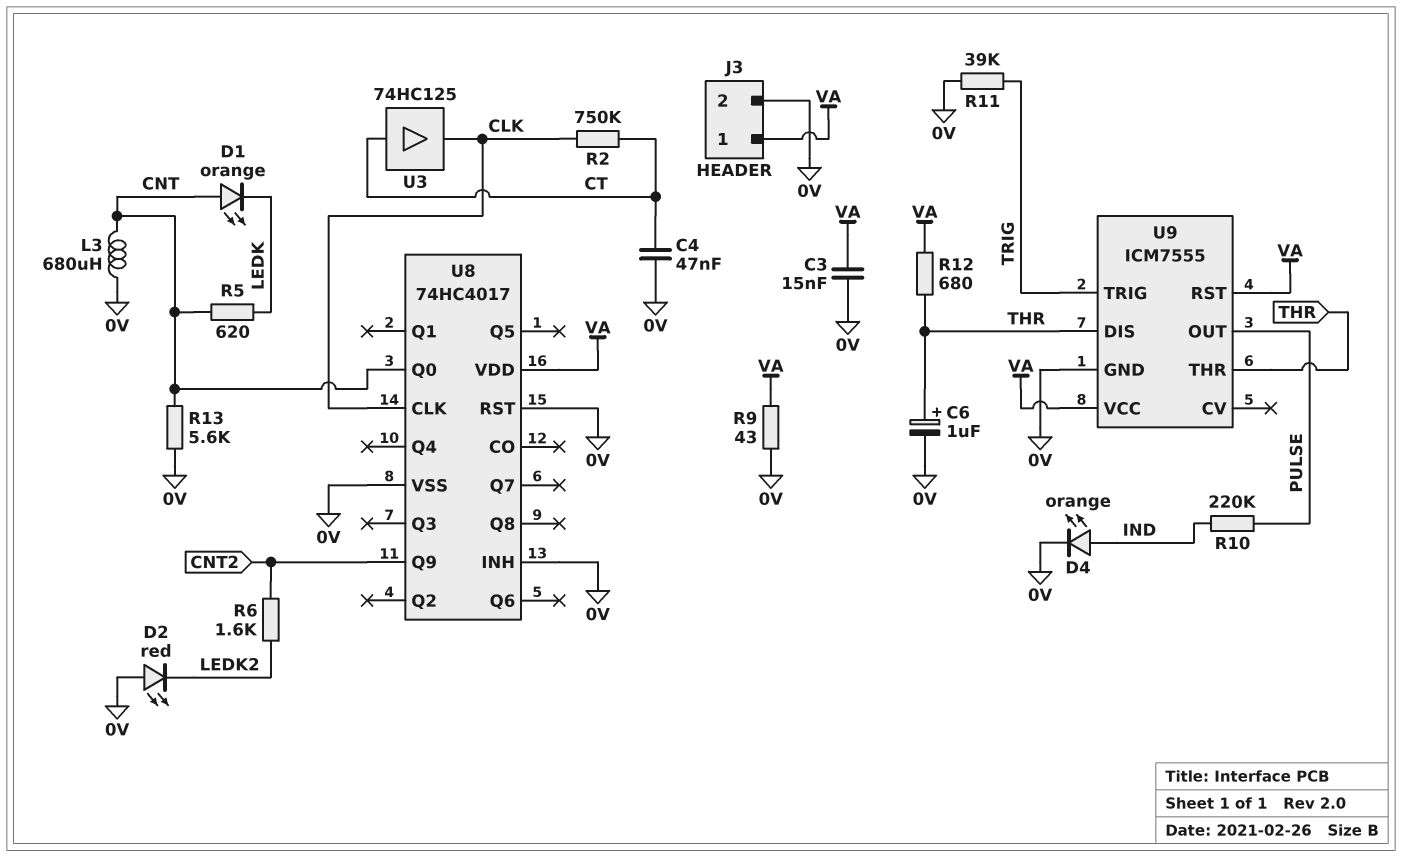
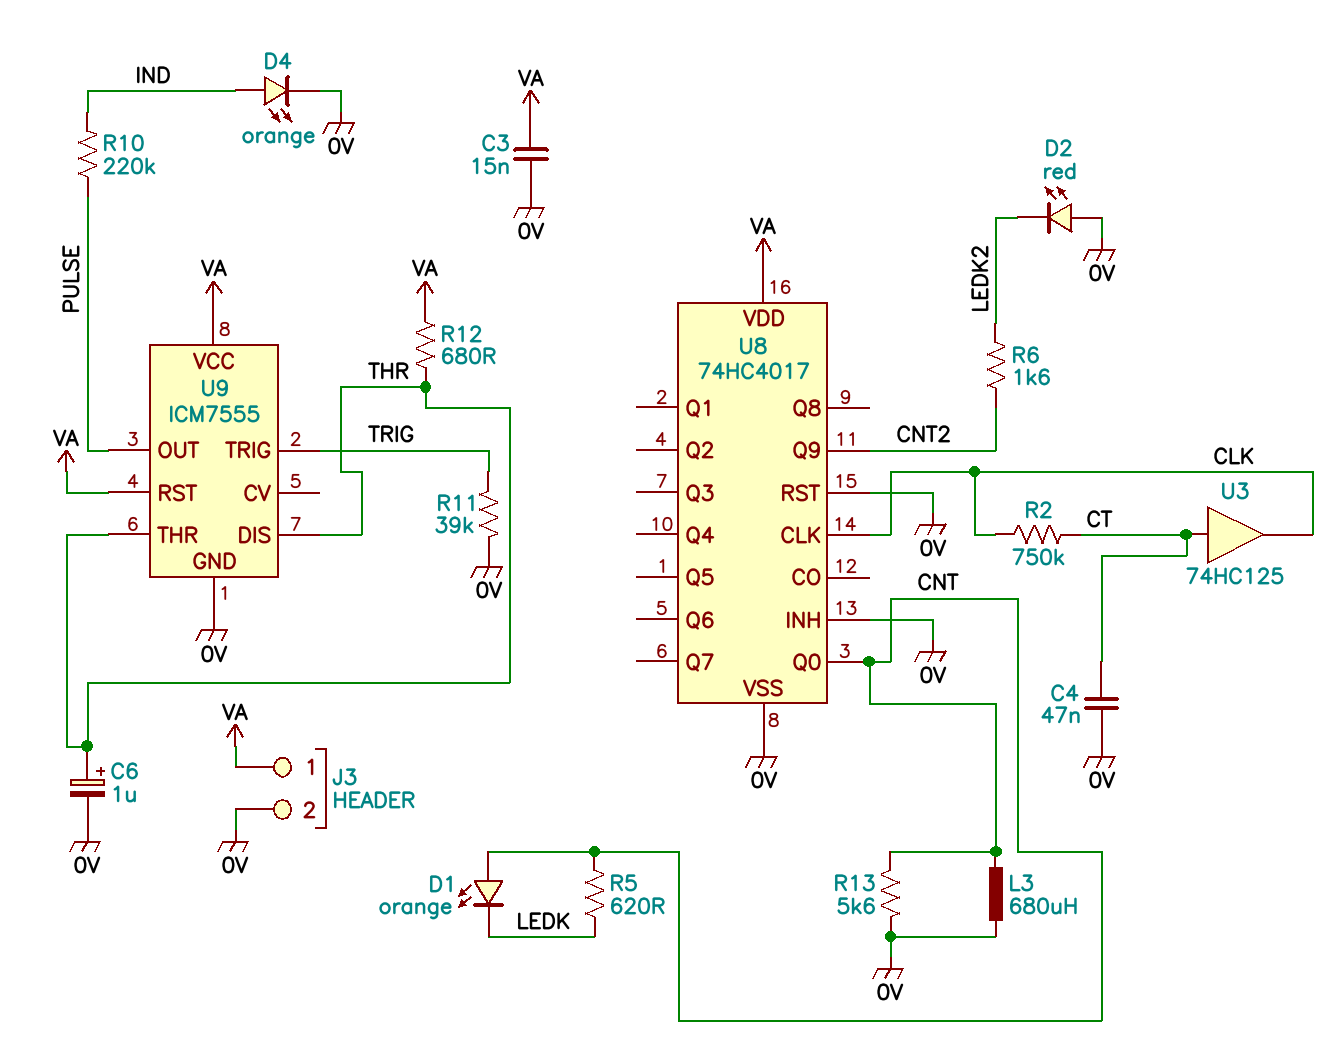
R9: 43 (0V, VA) -> none

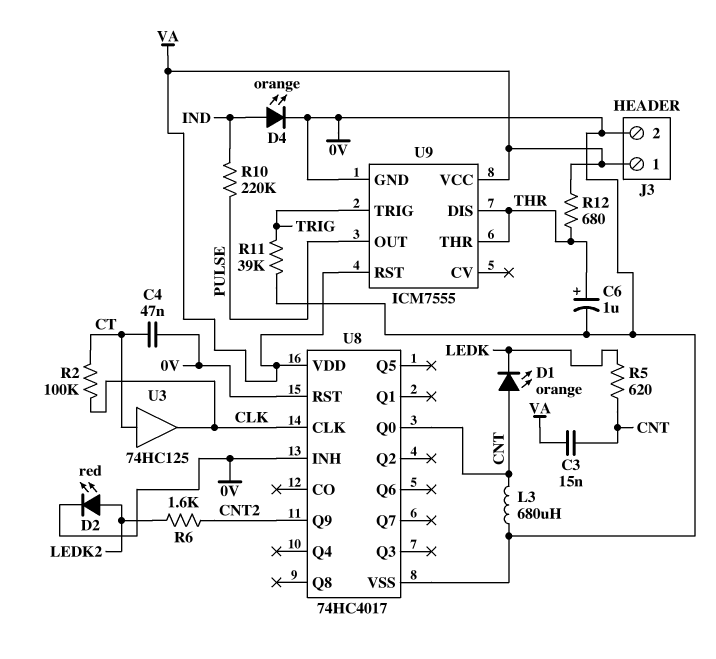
C3: 15nF (0V, VA) -> 15nF (CNT, VA)
D2: LED red (A 0V, K LEDK2) -> LED red (A LEDK2, K 0V)
R2: 750k (CLK, CT) -> 100k (CLK, CT)
R13: 5.6k (0V, CNT) -> none

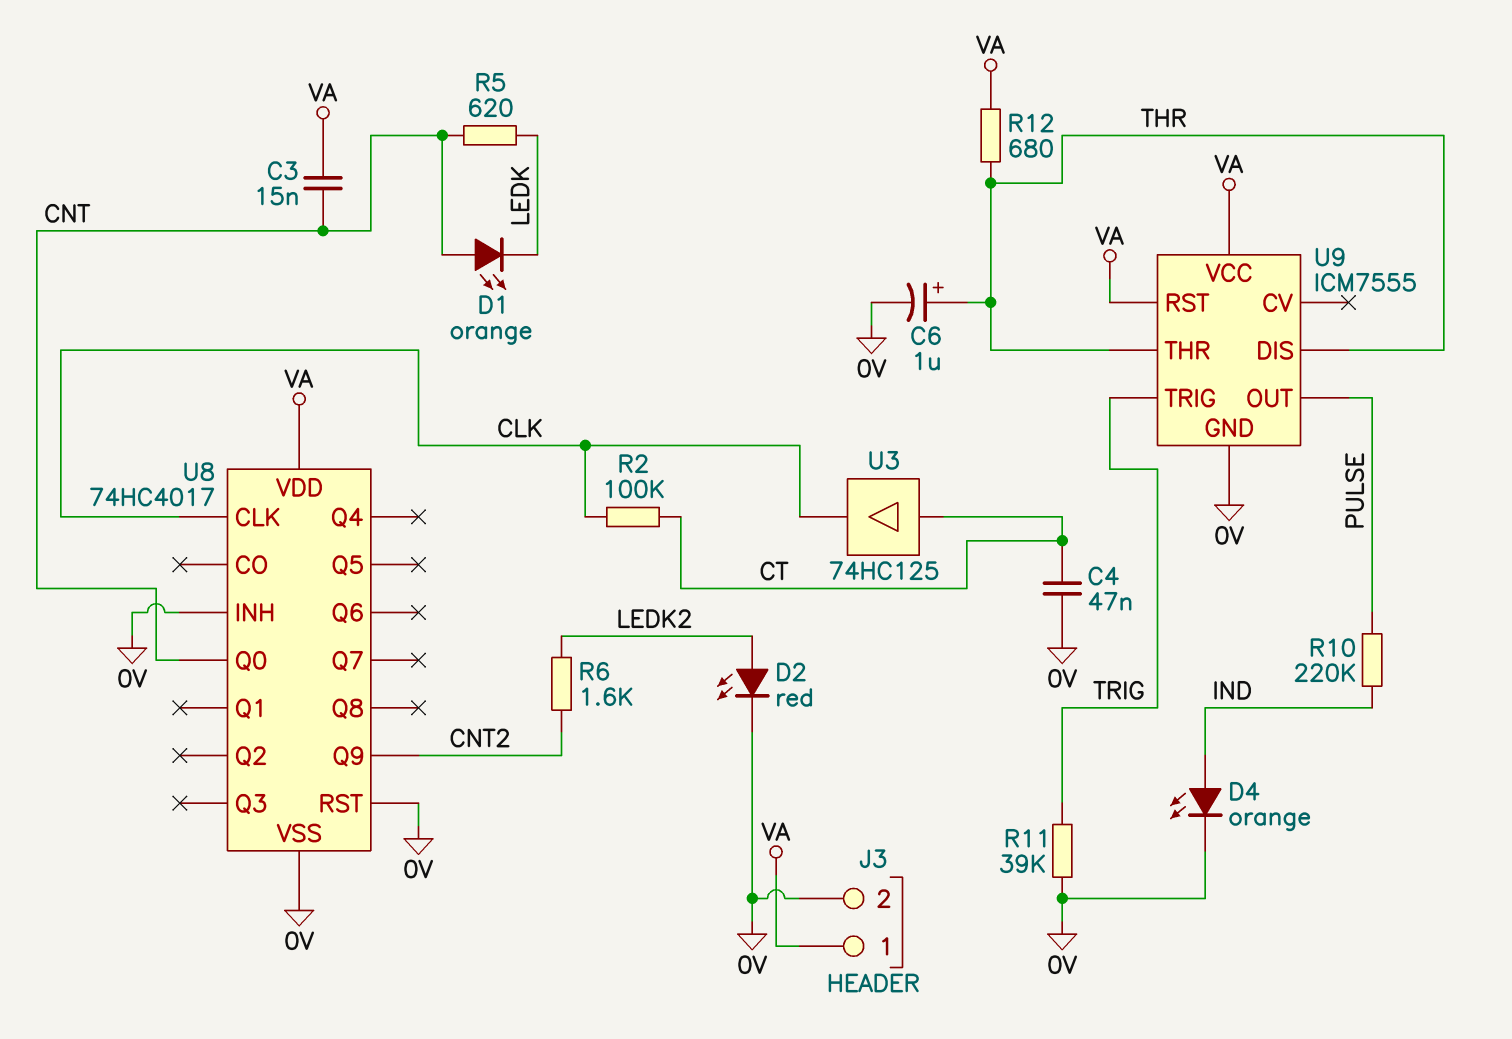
L3: 680uH (0V, CNT) -> none

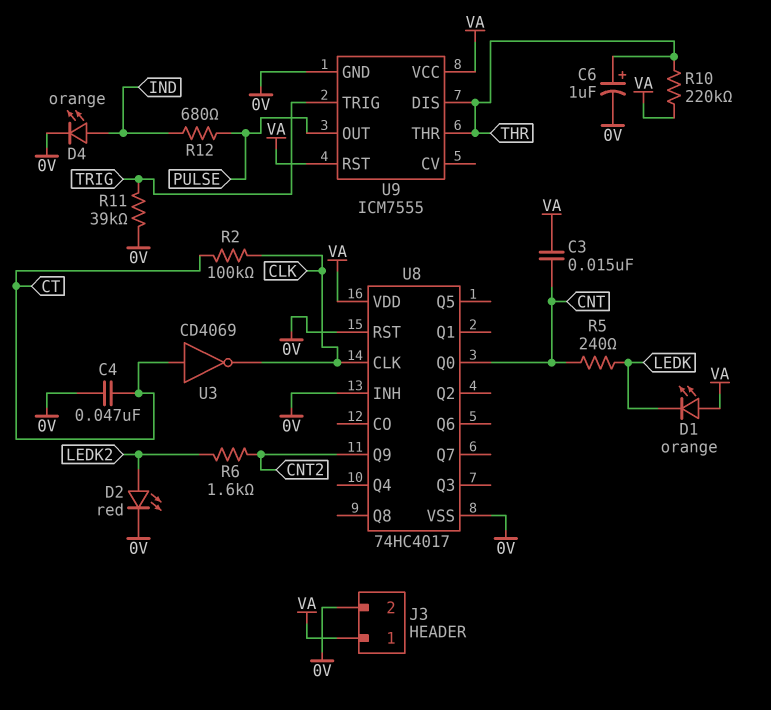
D1: LED orange (A CNT, K LEDK) -> LED orange (A VA, K LEDK)
R5: 620 (CNT, LEDK) -> 240 (CNT, LEDK)
R10: 220k (IND, PULSE) -> 220k (THR, VA)
R12: 680 (THR, VA) -> 680 (IND, PULSE)
U3: buffer 74HC125 (in CT, out CLK) -> NOT CD4069 (in CT, out CLK)

